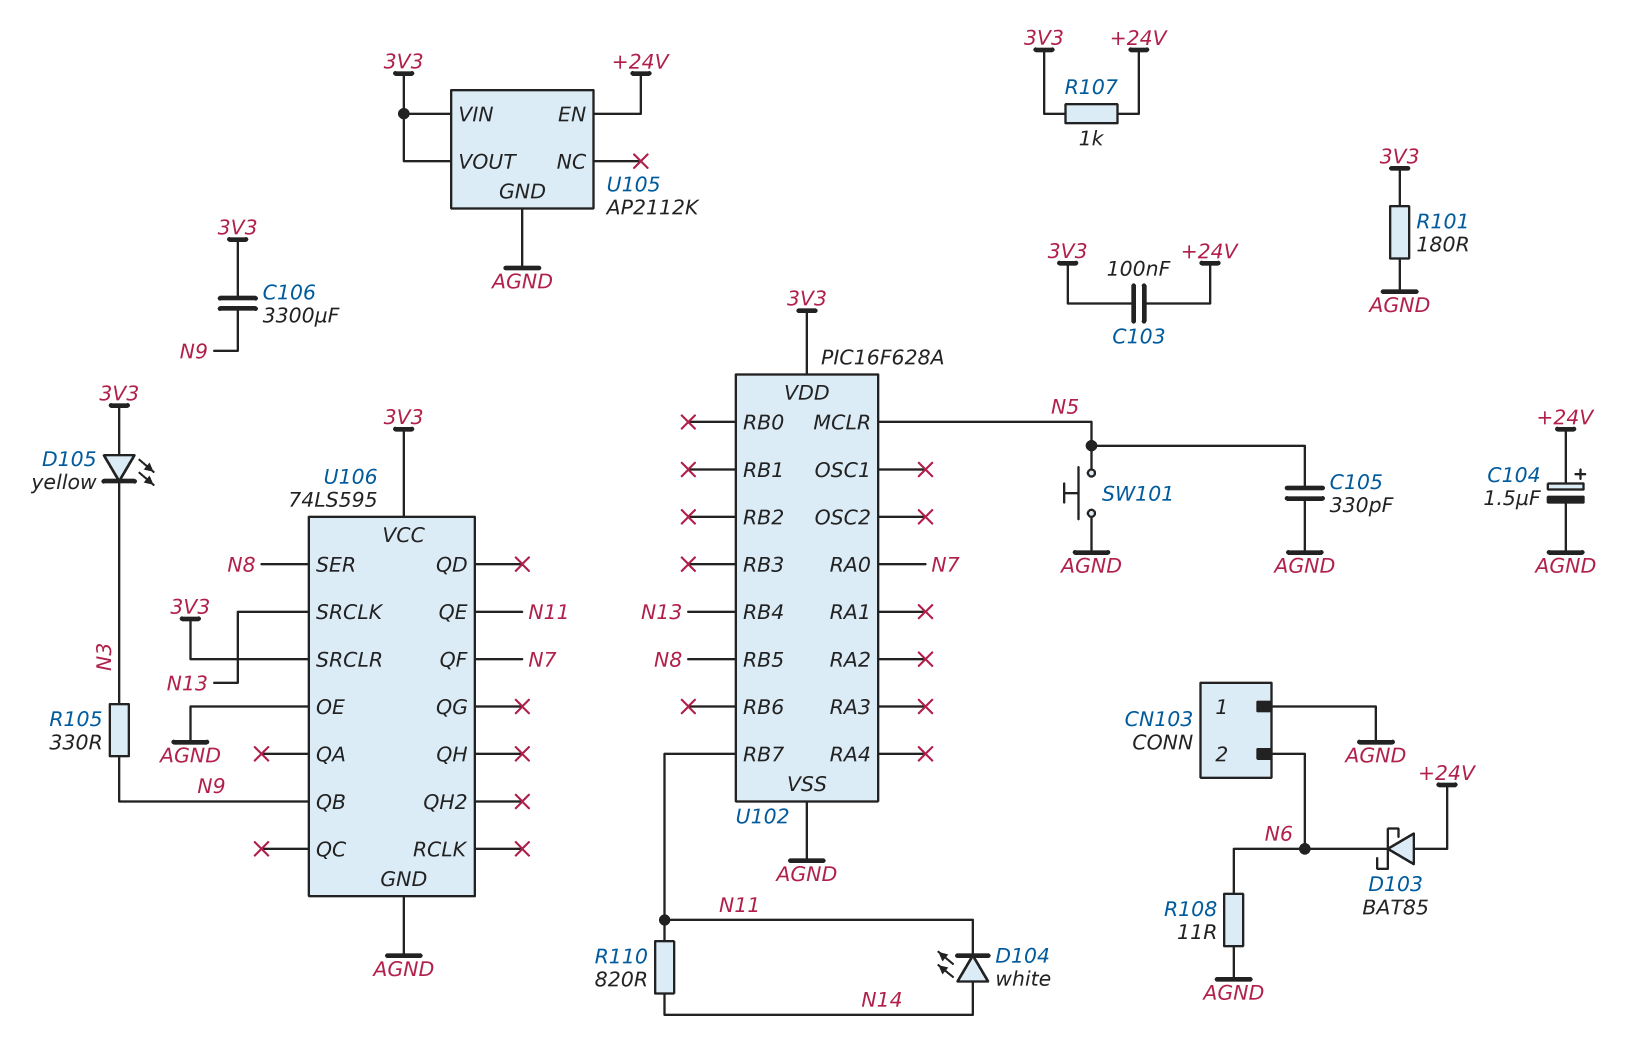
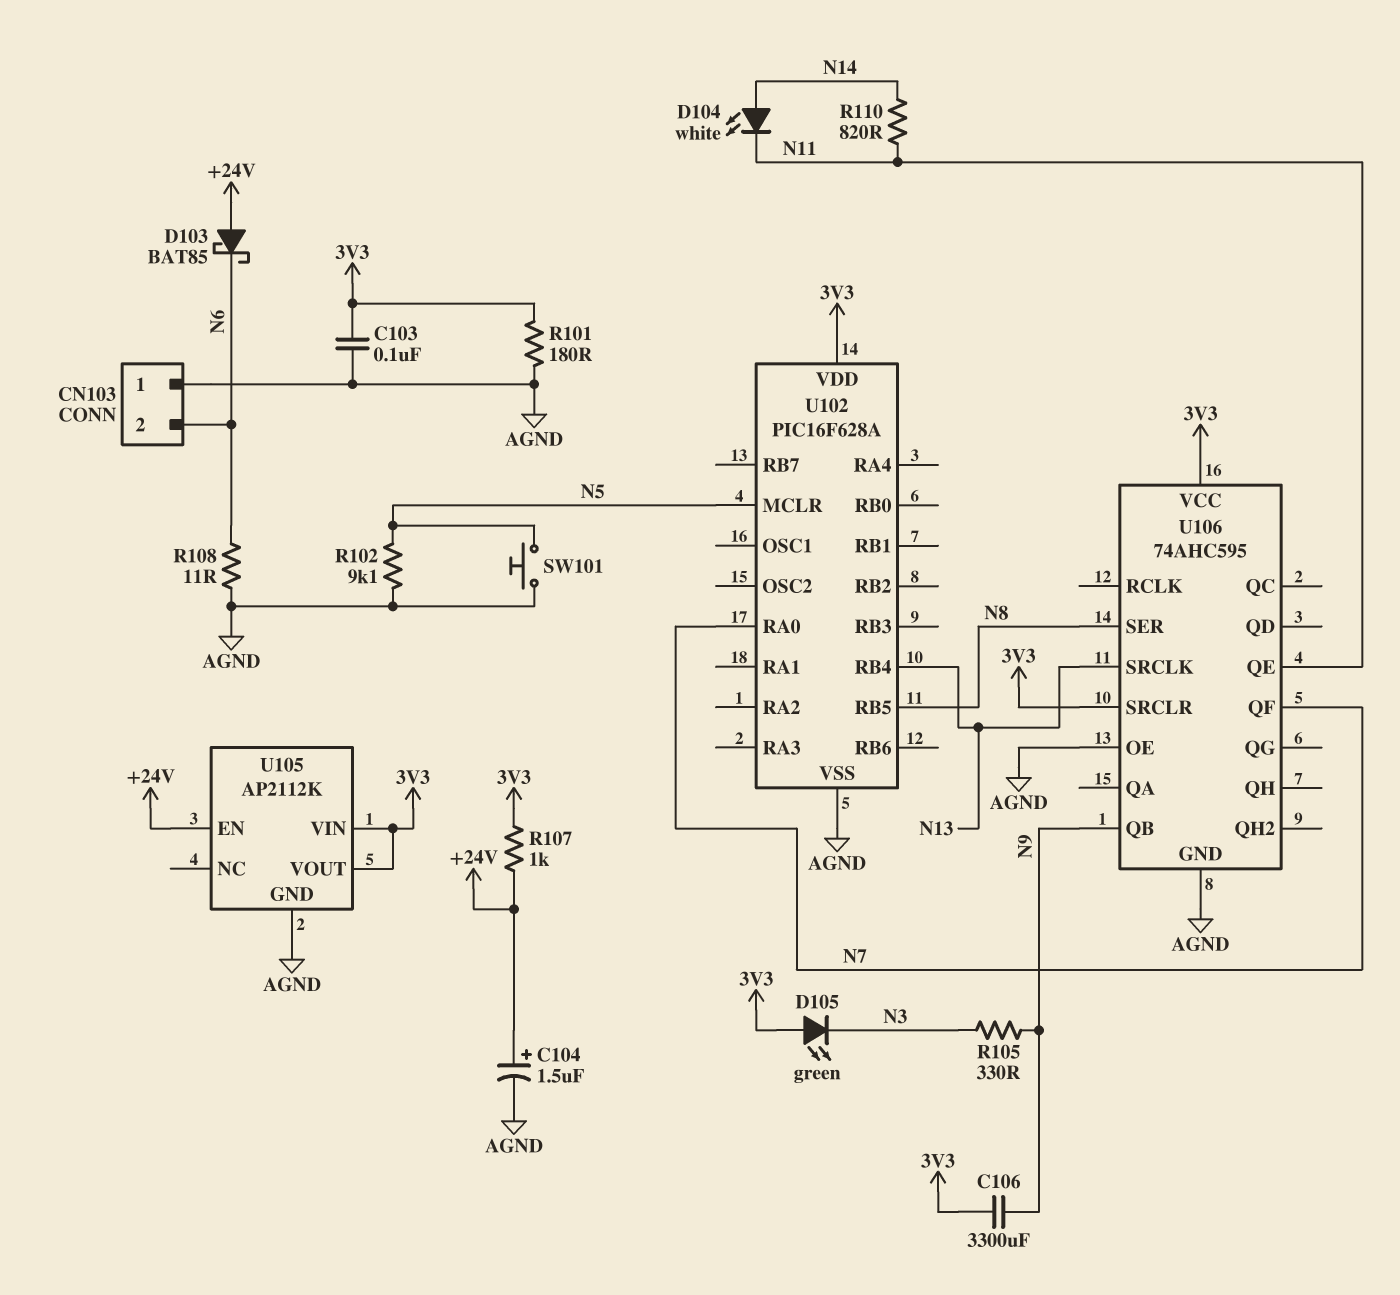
C103: 100nF (+24V, 3V3) -> 100nF (3V3, AGND)
C105: 330pF (AGND, N5) -> none
D105: LED yellow (A 3V3, K N3) -> LED green (A 3V3, K N3)
R102: none -> 9.1k (AGND, N5)
U102 pin RB7: N11 -> none
U106: 74LS595 -> 74AHC595

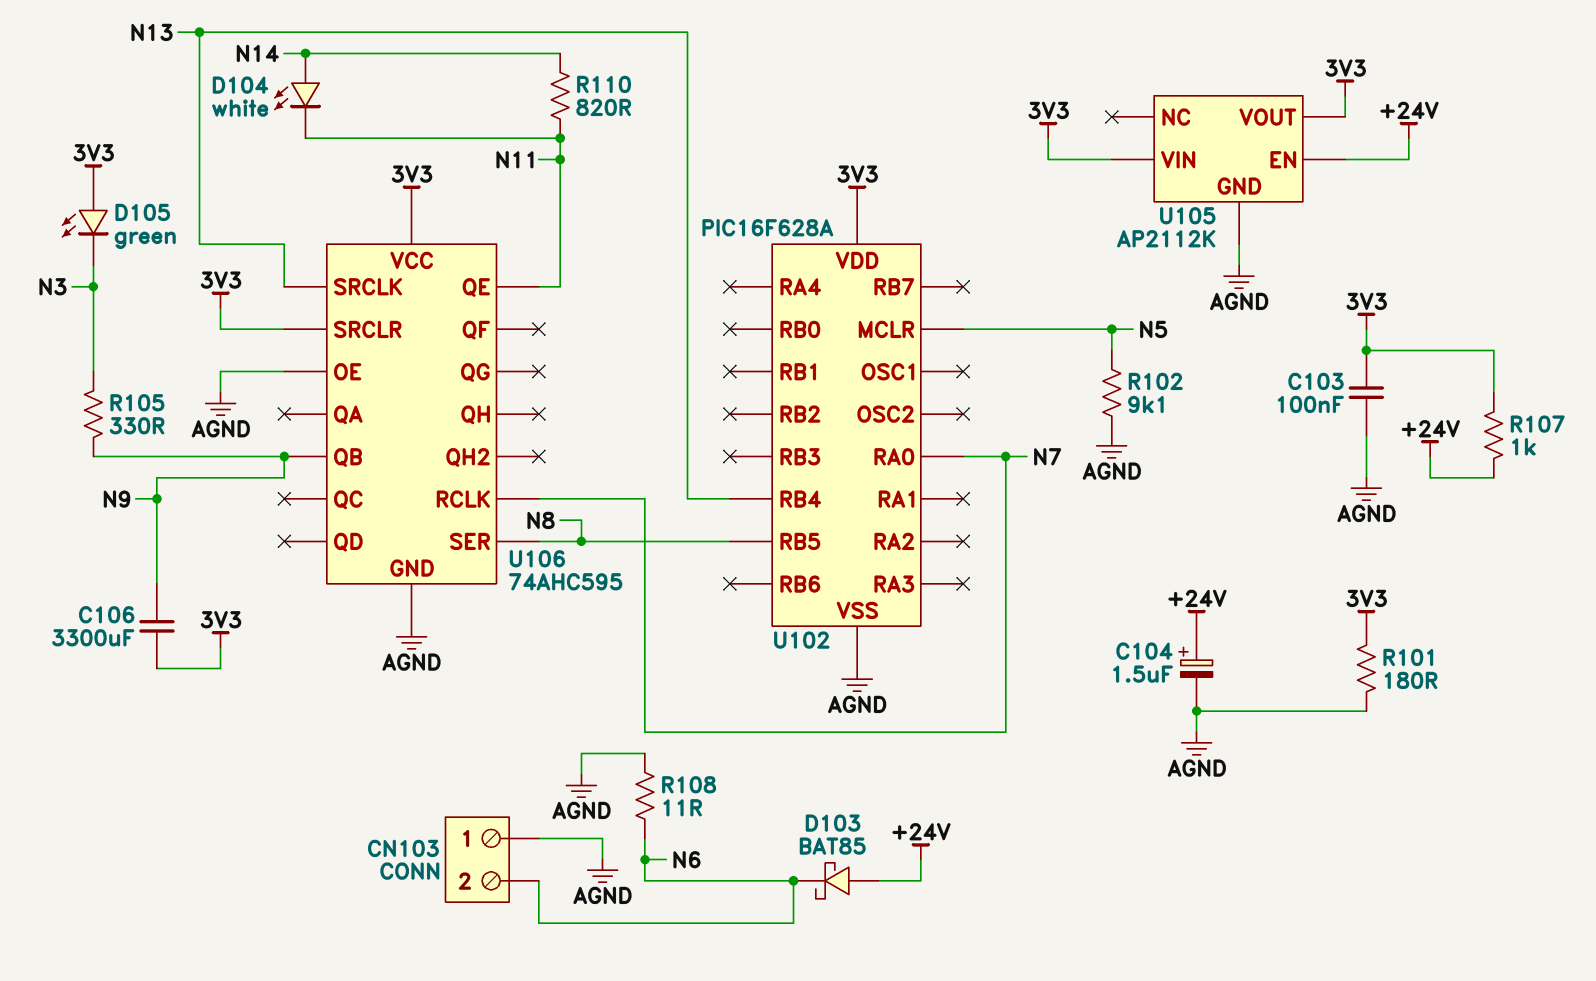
SW101: button (AGND, N5) -> none
U106 pin QF: N7 -> none
U106 pin RCLK: none -> N7

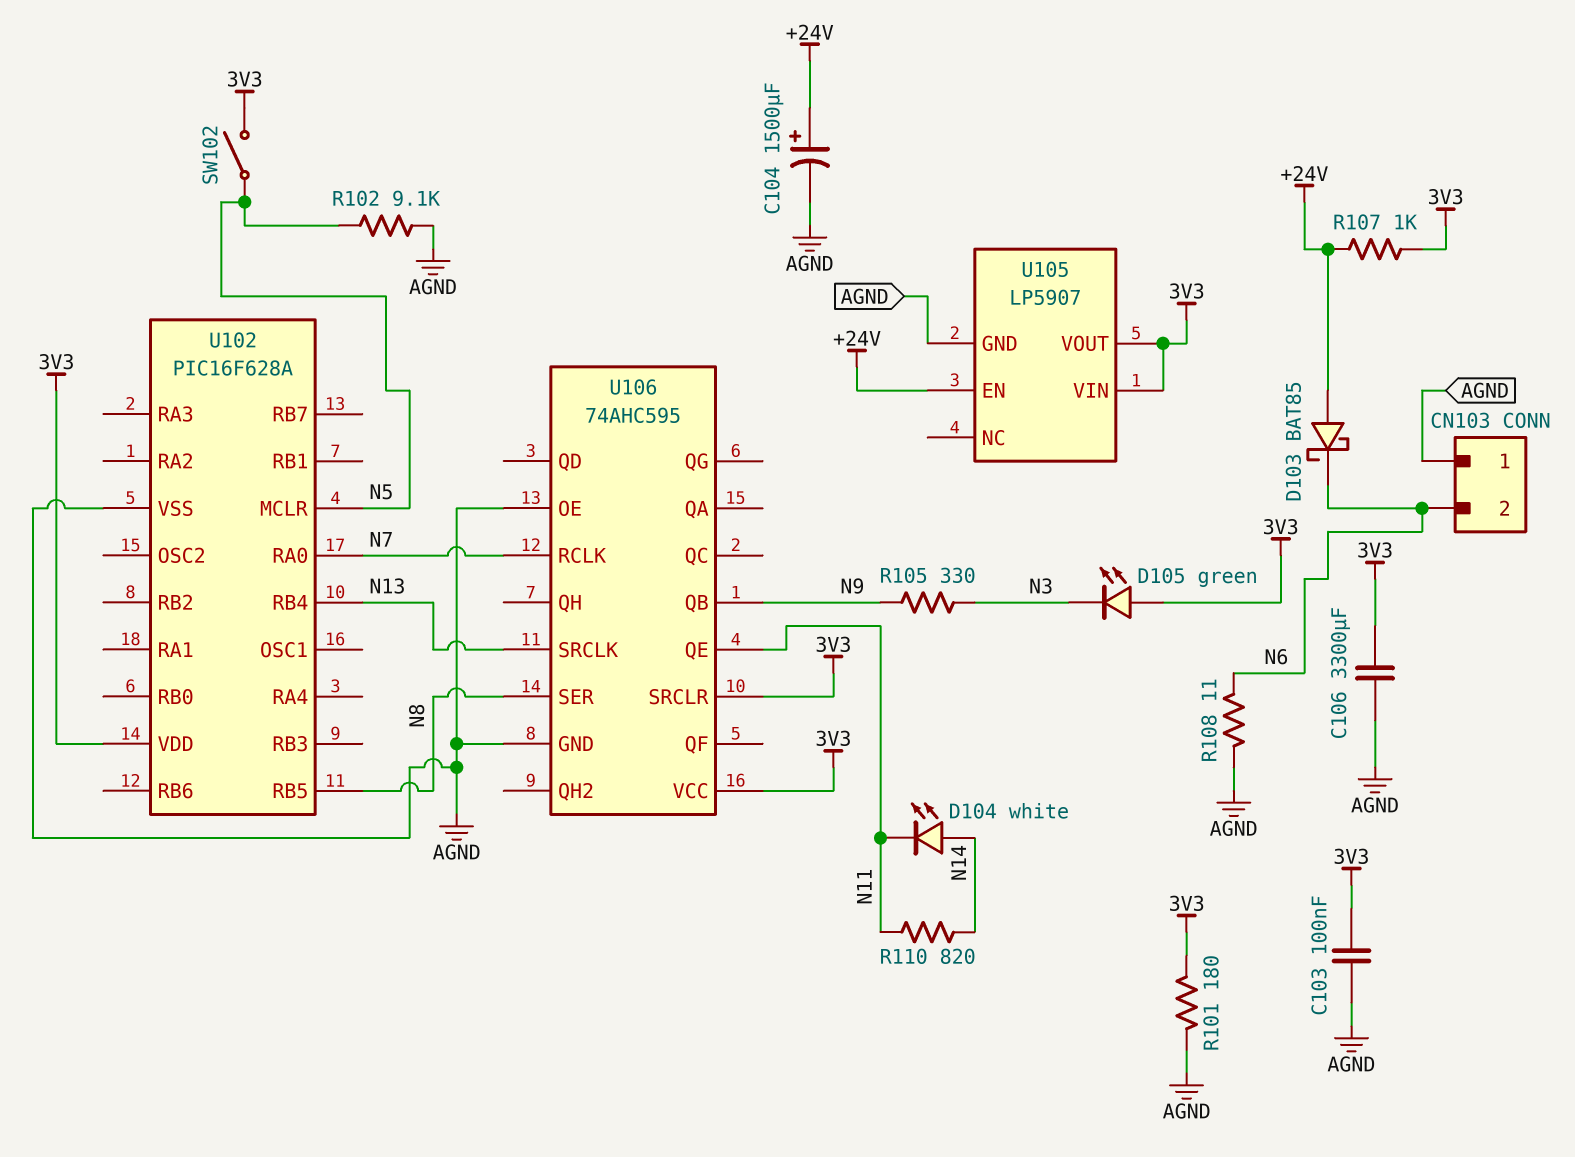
C104: 1.5uF (plus +24V, minus AGND) -> 1500uF (plus +24V, minus AGND)
C106: 3300uF (3V3, N9) -> 3300uF (3V3, AGND)
SW102: none -> switch (3V3, N5)
U105: AP2112K -> LP5907

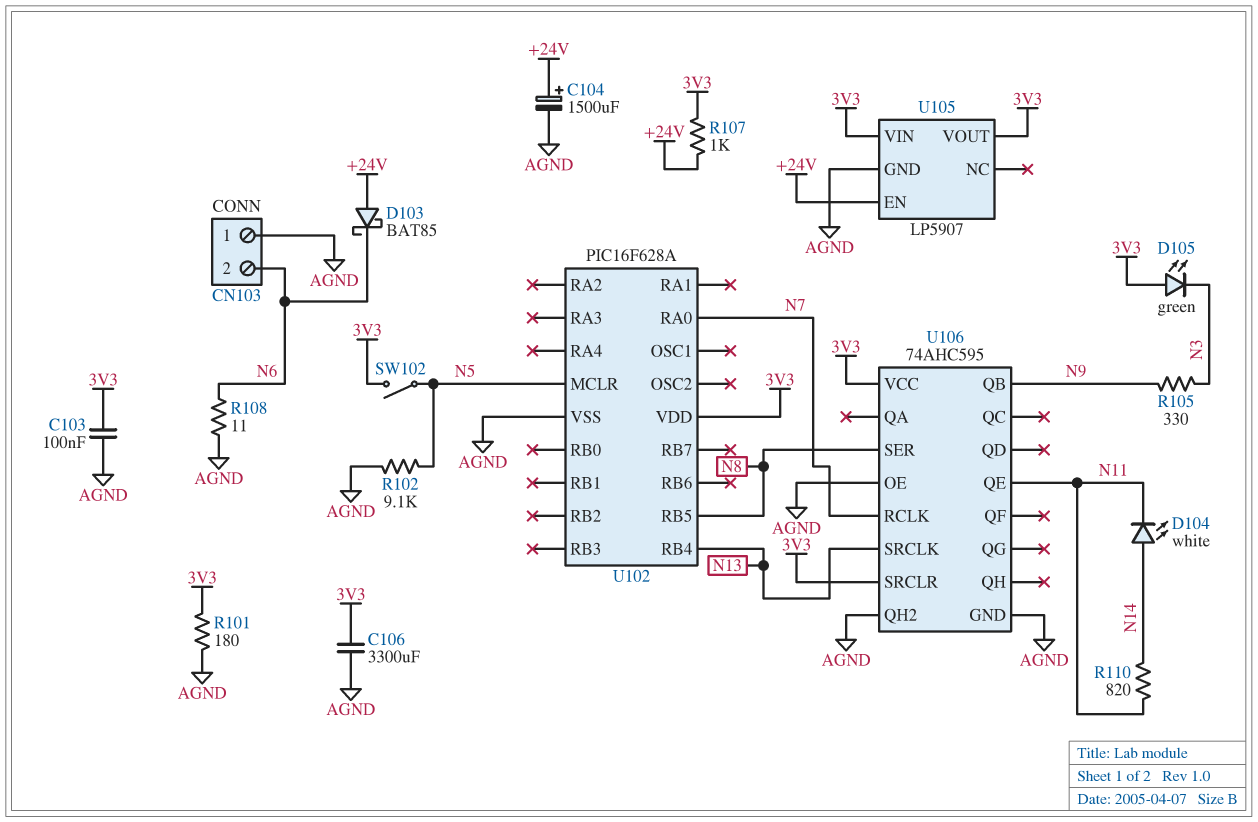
U106 pin QH2: none -> AGND

